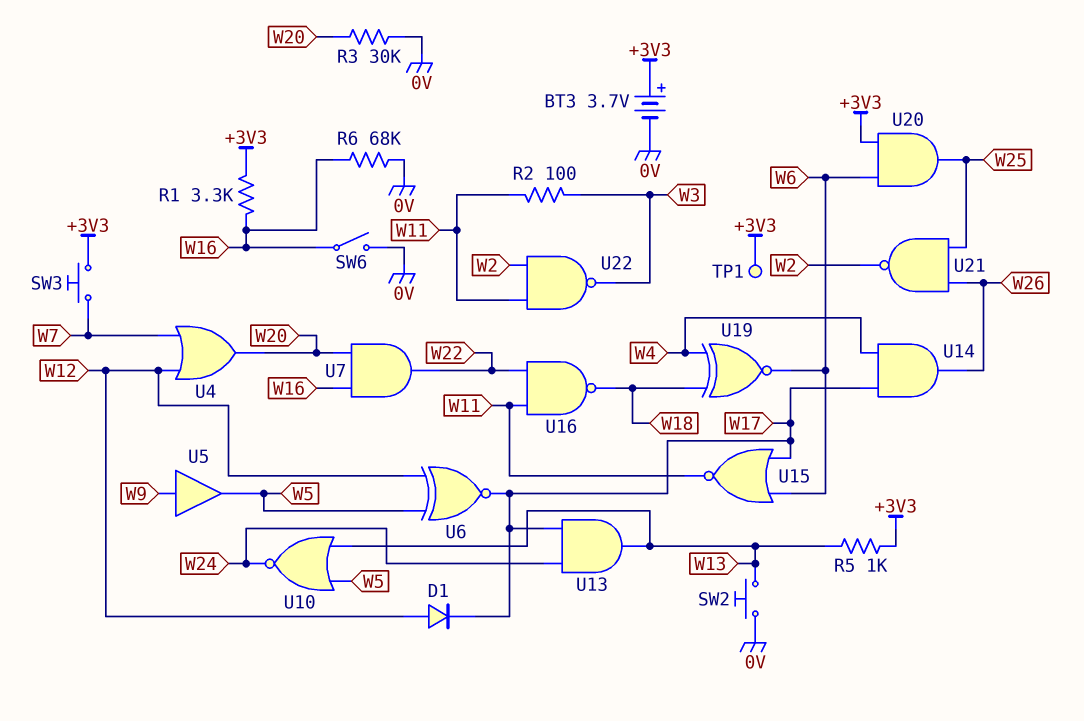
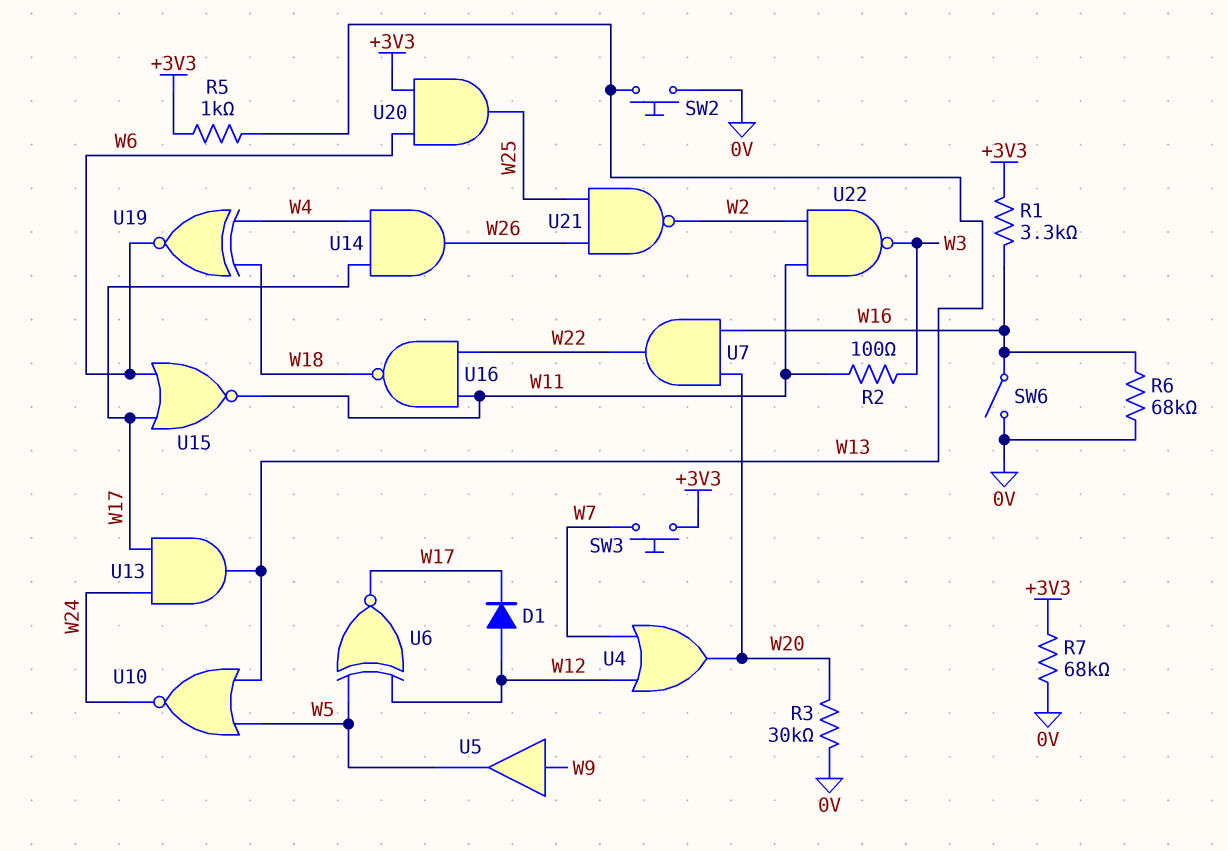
BT3: 3.7V (plus +3V3, minus 0V) -> none
R7: none -> 68k (+3V3, 0V)
TP1: test point (+3V3) -> none

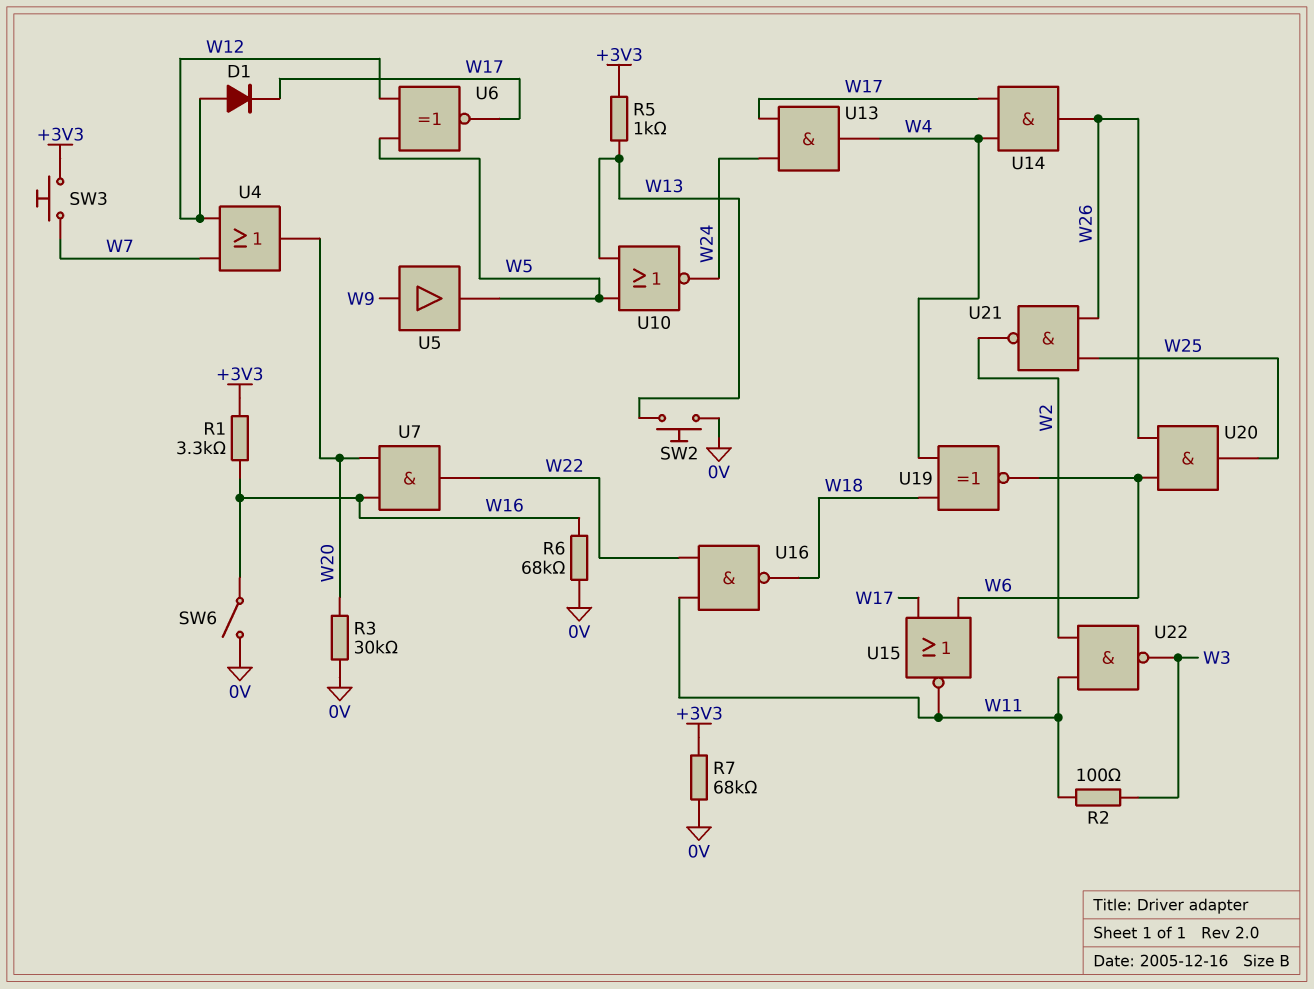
U13: AND (in W17, in W24, out W13) -> AND (in W17, in W24, out W4)
U20: AND (in +3V3, in W6, out W25) -> AND (in W6, in W26, out W25)

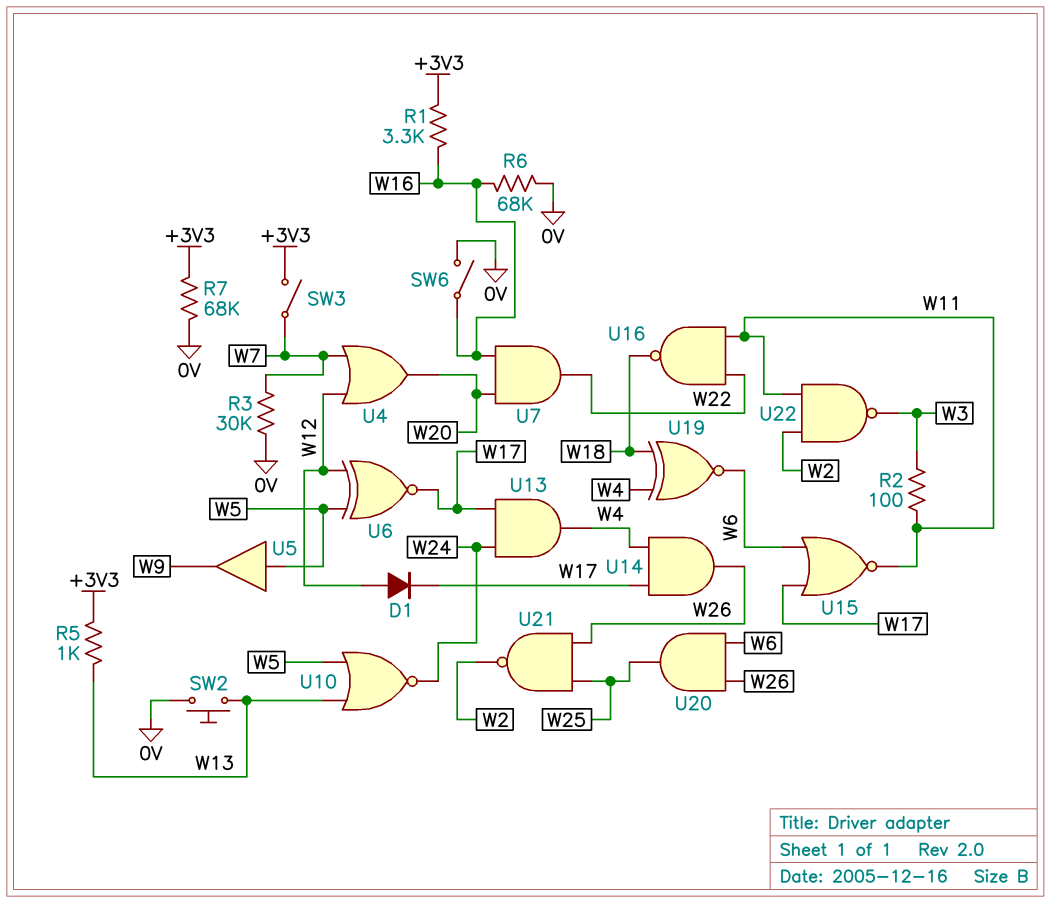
R3: 30k (0V, W20) -> 30k (0V, W7)
SW3: button (+3V3, W7) -> switch (+3V3, W7)
U5: buffer (in W9, out W5) -> buffer (in W5, out W9)

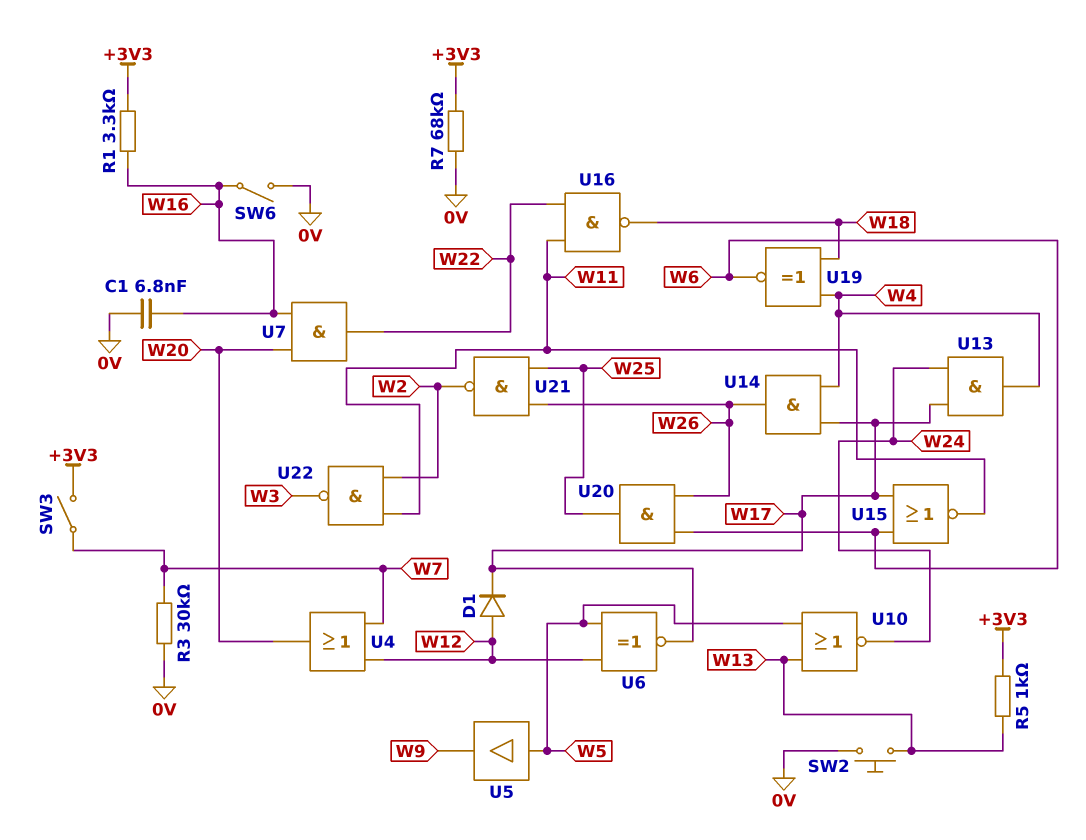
C1: none -> 6.8nF (0V, W16)
R2: 100 (W3, W11) -> none
R6: 68k (0V, W16) -> none

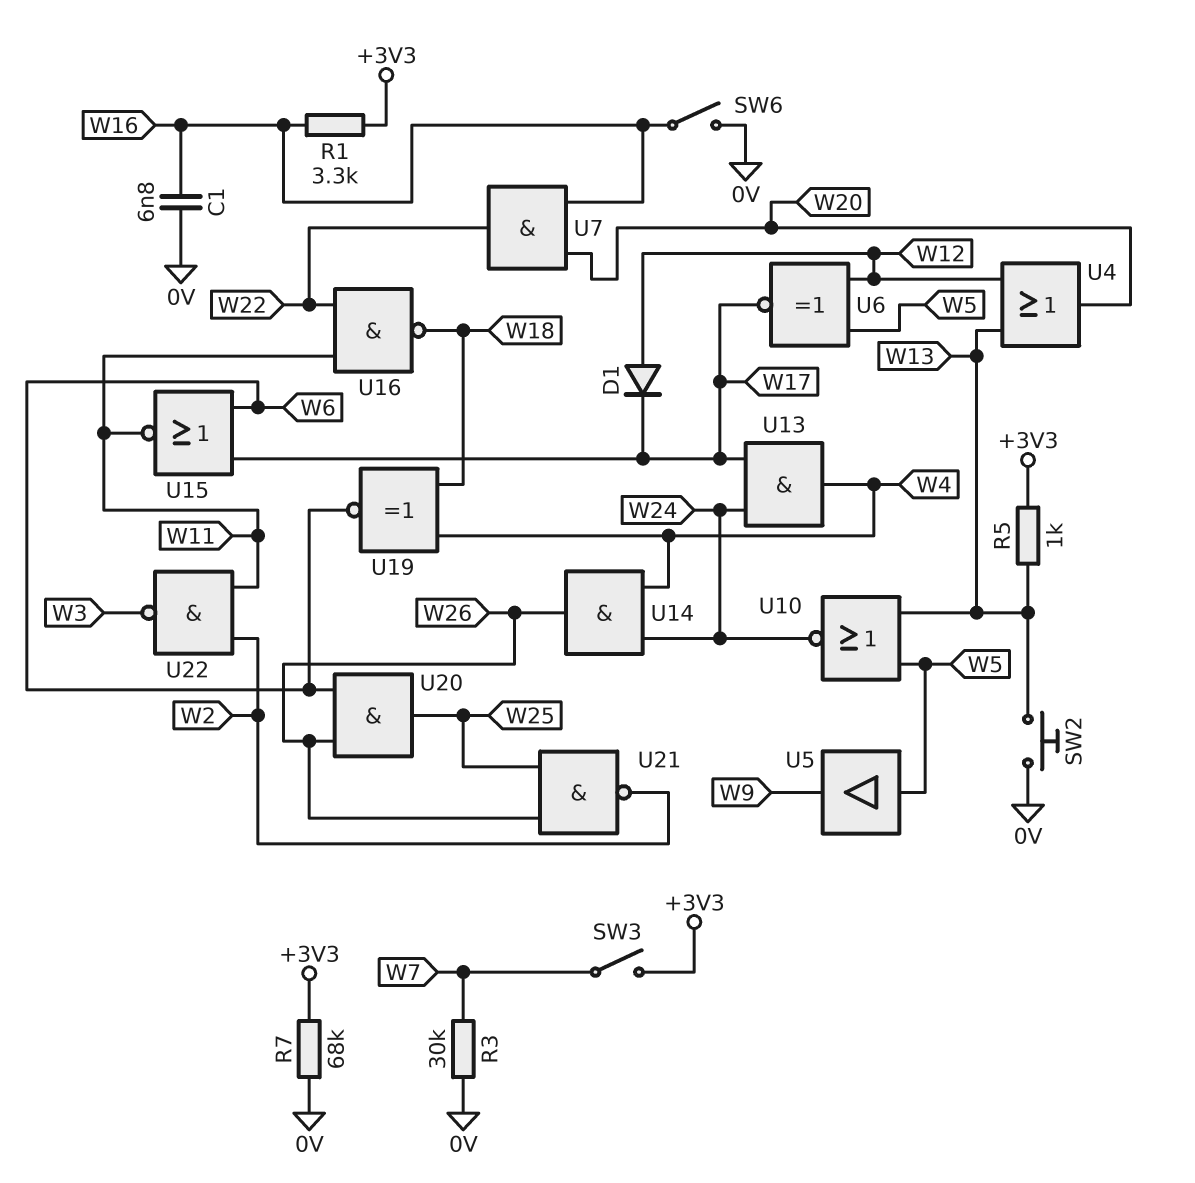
U4: OR (in W7, in W12, out W20) -> OR (in W12, in W13, out W20)
U14: AND (in W4, in W17, out W26) -> AND (in W4, in W24, out W26)

